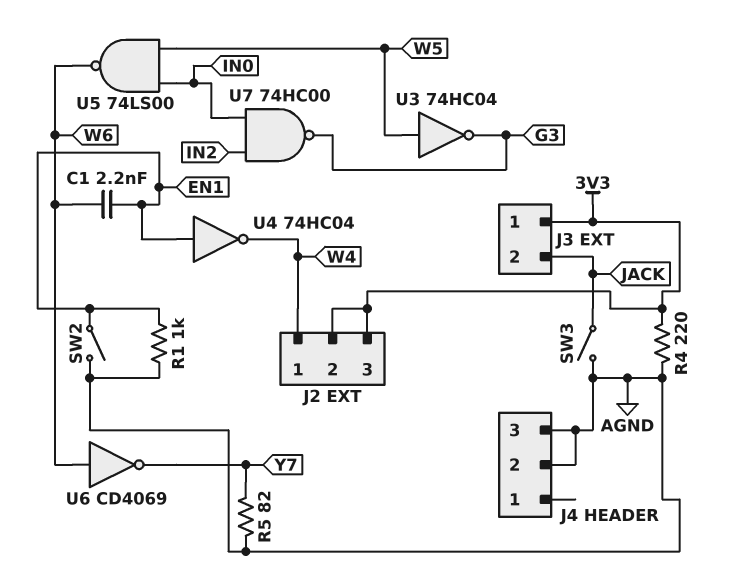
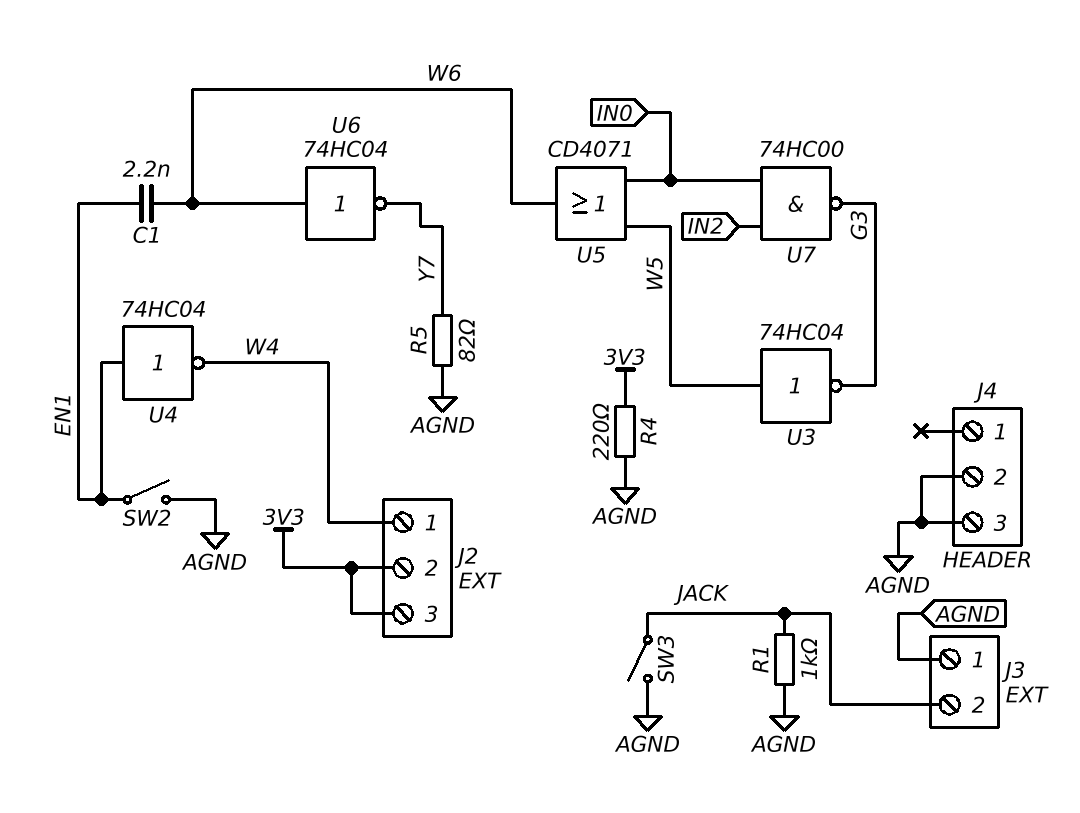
J3 pin 1: 3V3 -> AGND
R1: 1k (AGND, EN1) -> 1k (AGND, JACK)
U5: NAND 74LS00 (in IN0, in W5, out W6) -> OR CD4071 (in IN0, in W5, out W6)
U6: NOT CD4069 (in W6, out Y7) -> NOT 74HC04 (in W6, out Y7)

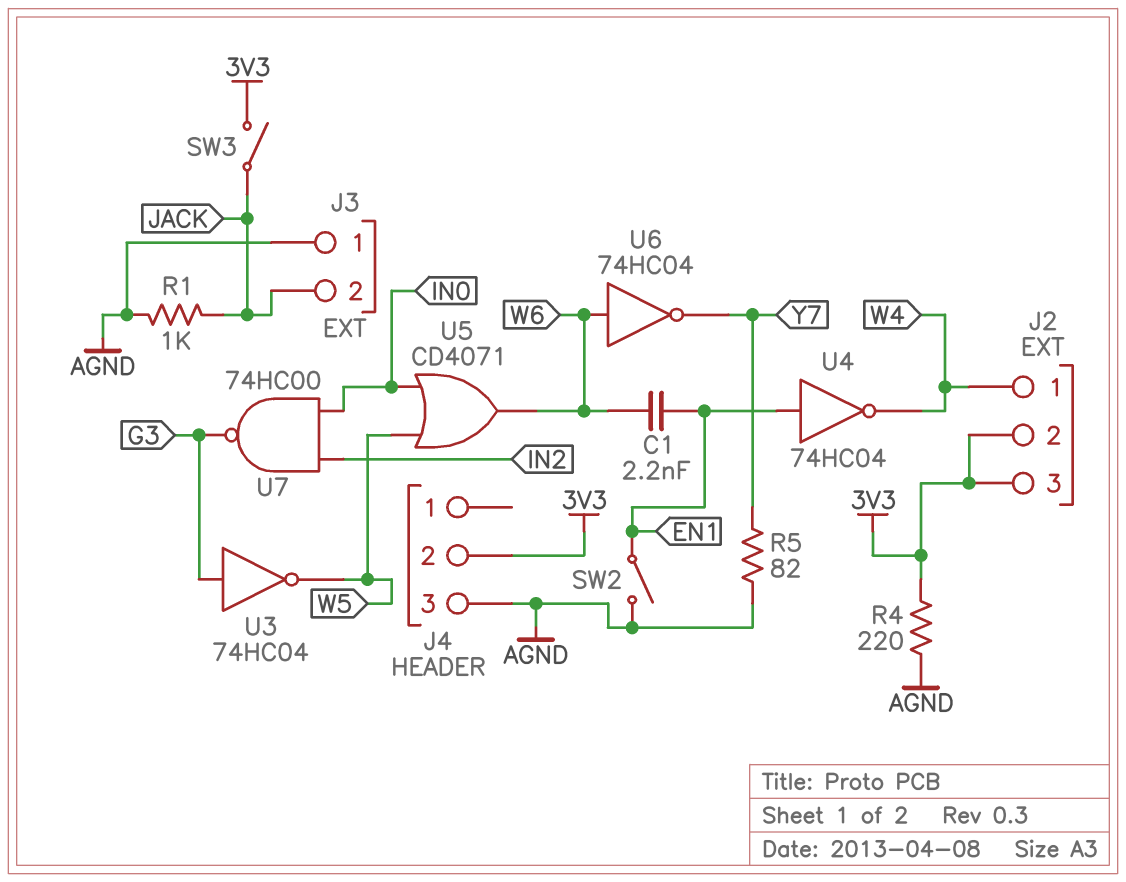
J4 pin 2: AGND -> 3V3
SW3: switch (AGND, JACK) -> switch (3V3, JACK)
U3: NOT 74HC04 (in W5, out G3) -> NOT 74HC04 (in G3, out W5)

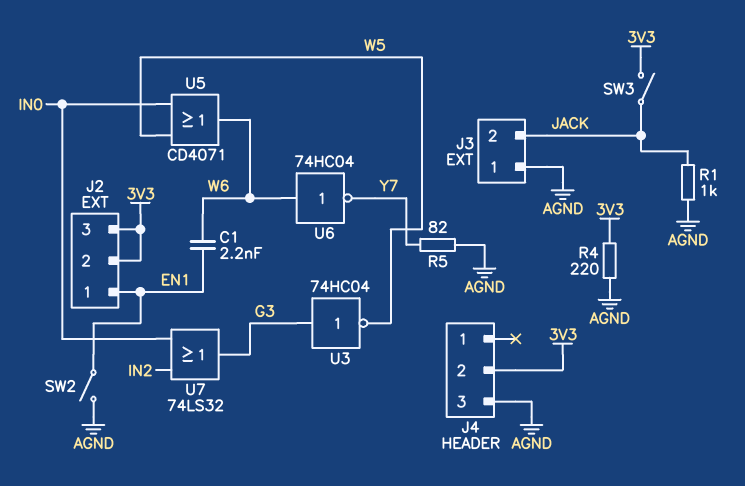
J2 pin 1: W4 -> EN1
U4: NOT 74HC04 (in EN1, out W4) -> none
U7: NAND 74HC00 (in IN0, in IN2, out G3) -> OR 74LS32 (in IN0, in IN2, out G3)

